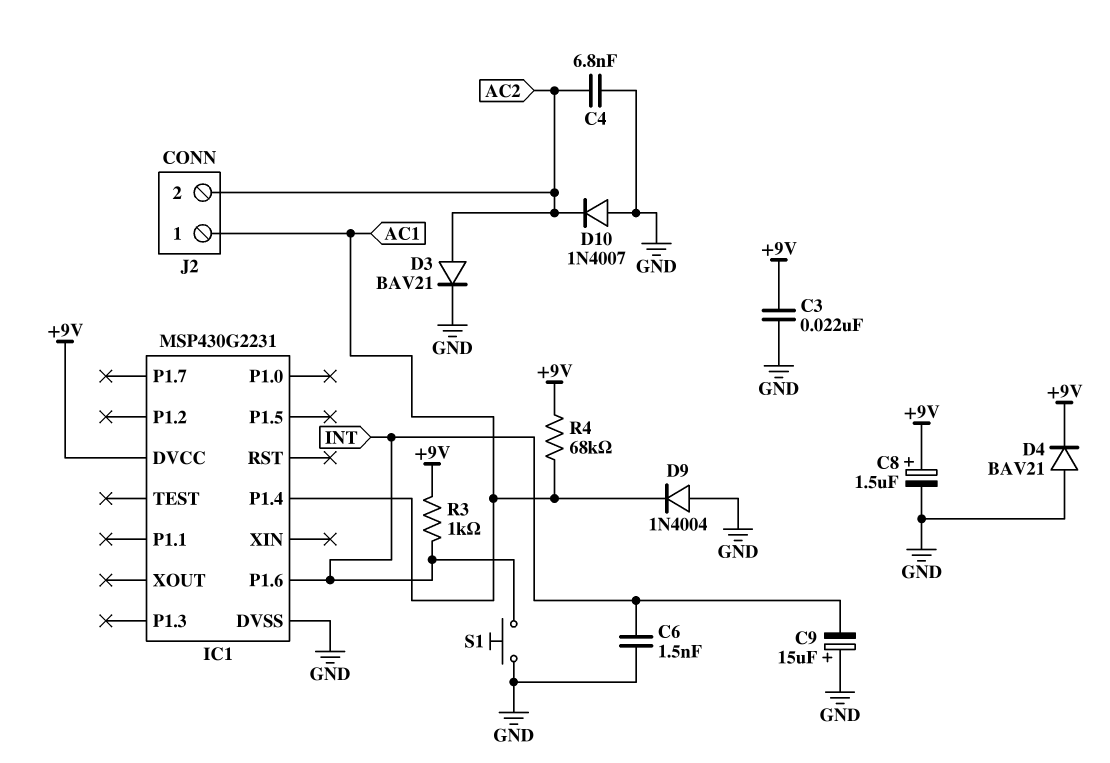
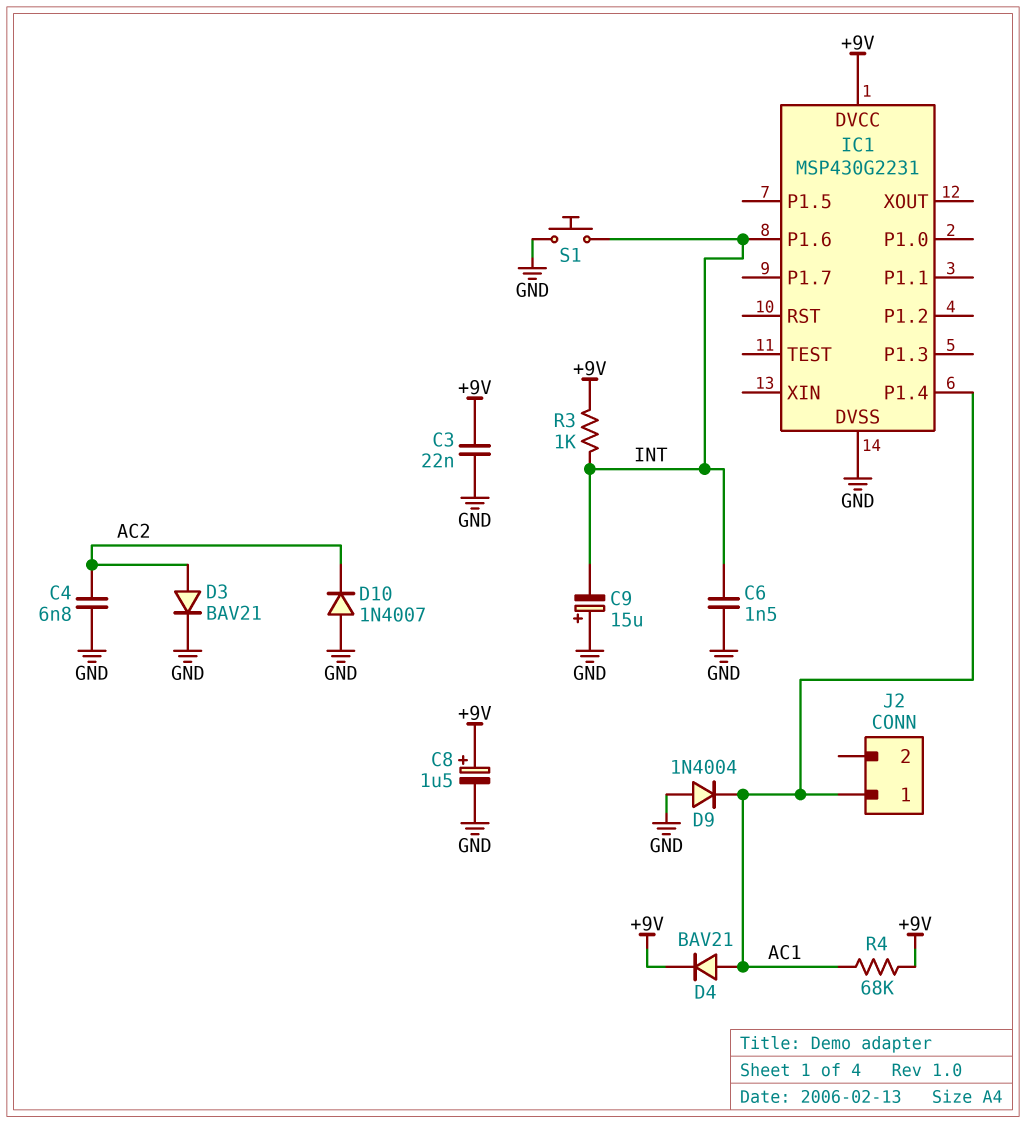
D4: diode BAV21 (A GND, K +9V) -> diode BAV21 (A AC1, K +9V)
J2 pin 2: AC2 -> none

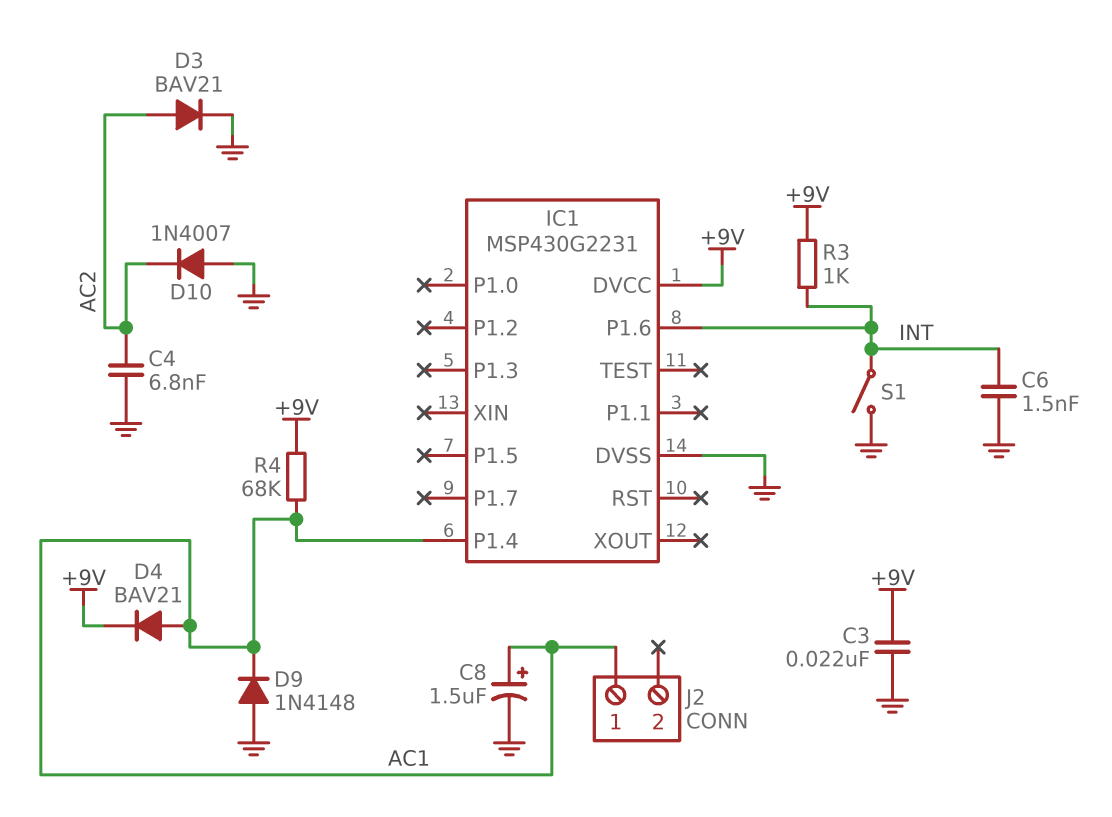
C8: 1.5uF (plus +9V, minus GND) -> 1.5uF (plus AC1, minus GND)
C9: 15uF (plus GND, minus INT) -> none
D9: diode 1N4004 (A GND, K AC1) -> diode 1N4148 (A GND, K AC1)
S1: button (GND, INT) -> switch (GND, INT)

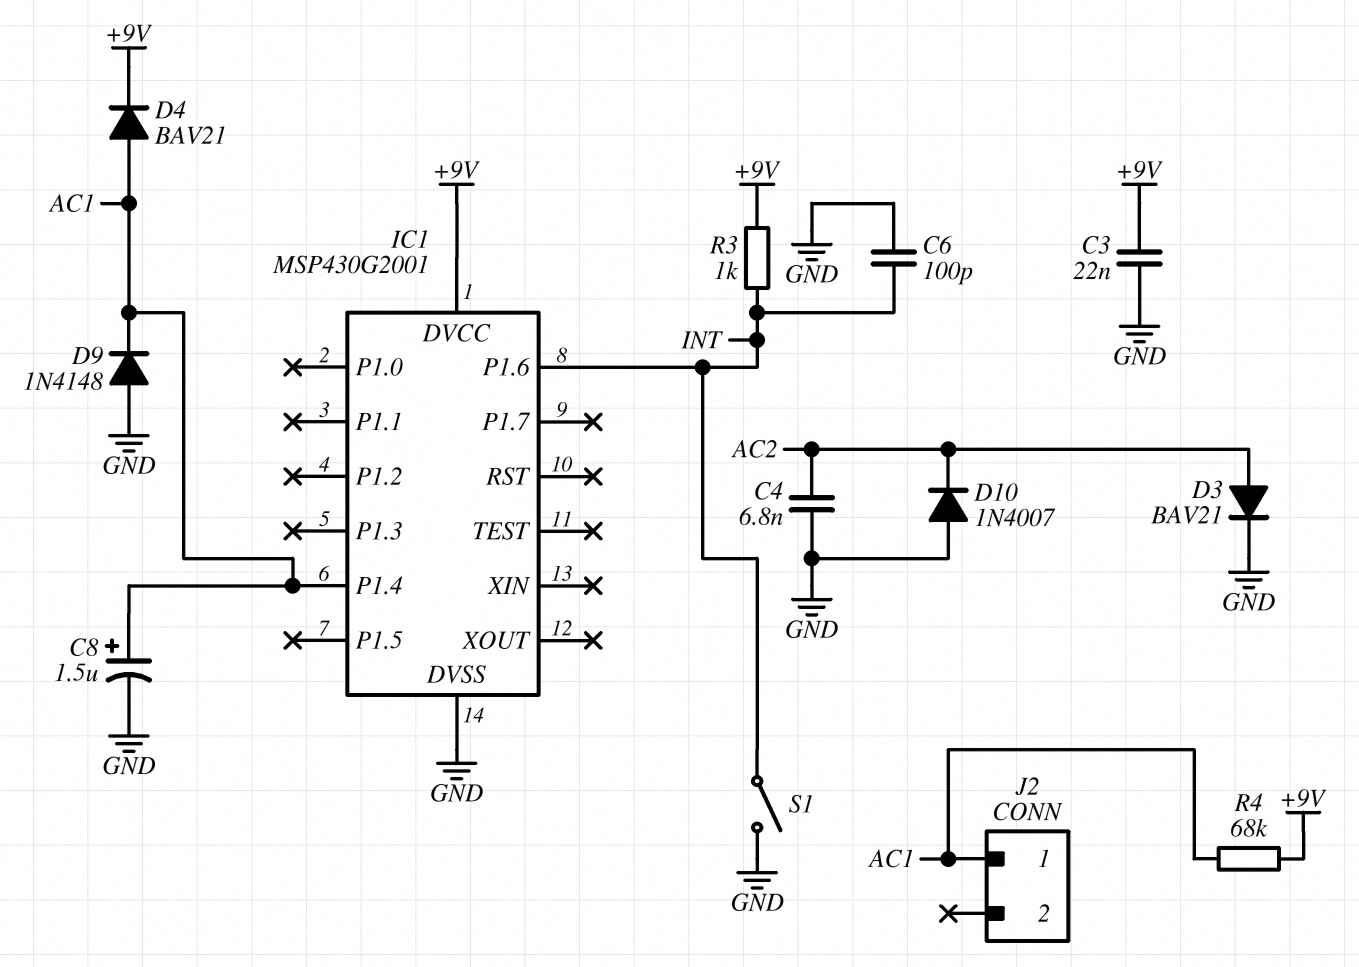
C6: 1.5nF (GND, INT) -> 100pF (GND, INT)
IC1: MSP430G2231 -> MSP430G2001

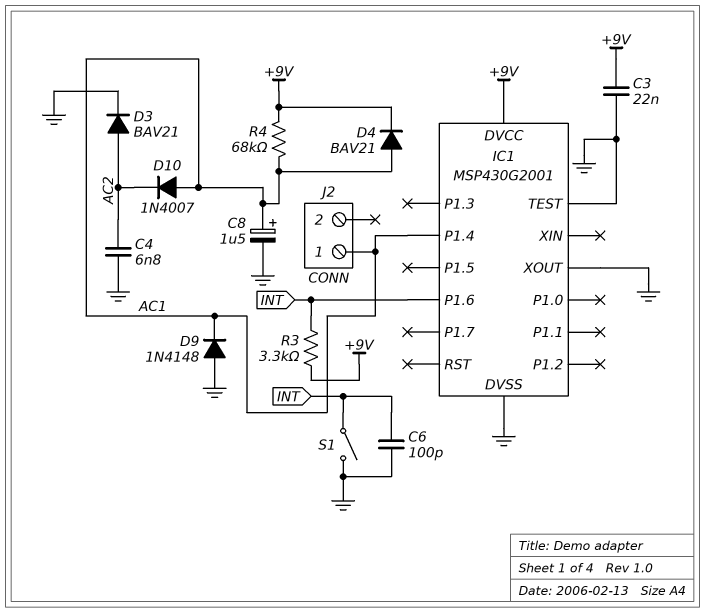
D10: diode 1N4007 (A GND, K AC2) -> diode 1N4007 (A AC1, K AC2)
IC1 pin TEST: none -> GND
IC1 pin XOUT: none -> GND
R3: 1k (+9V, INT) -> 3.3k (+9V, INT)

